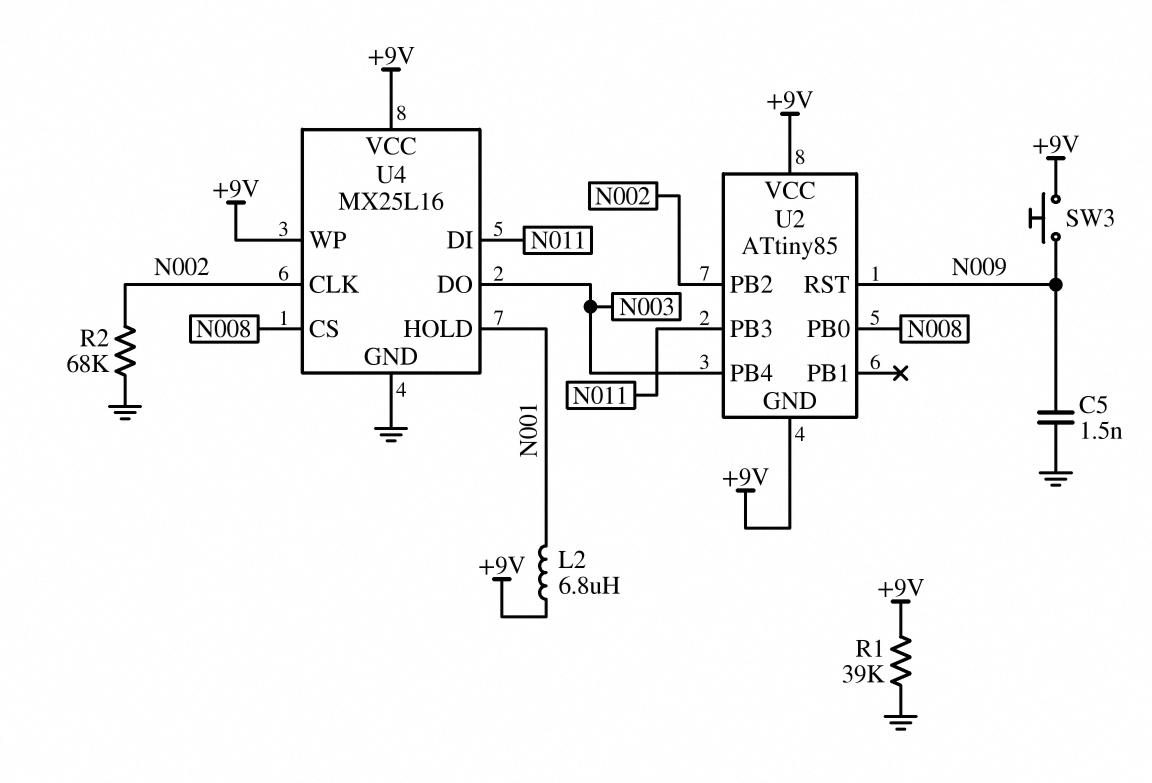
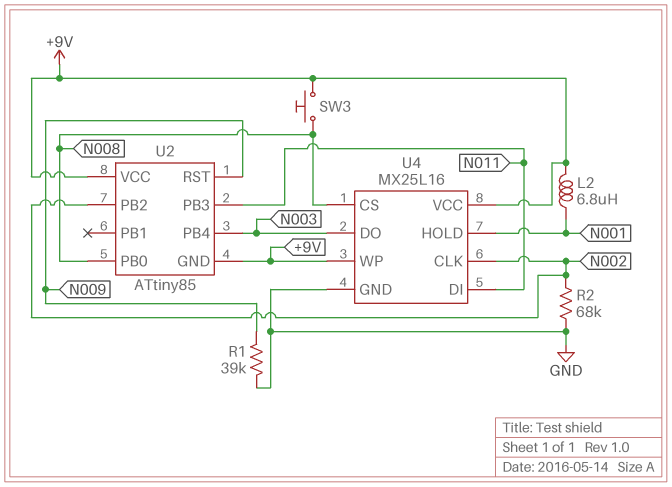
C5: 1.5nF (GND, N009) -> none
R1: 39k (+9V, GND) -> 39k (GND, N009)
SW3: button (+9V, N009) -> button (+9V, N008)

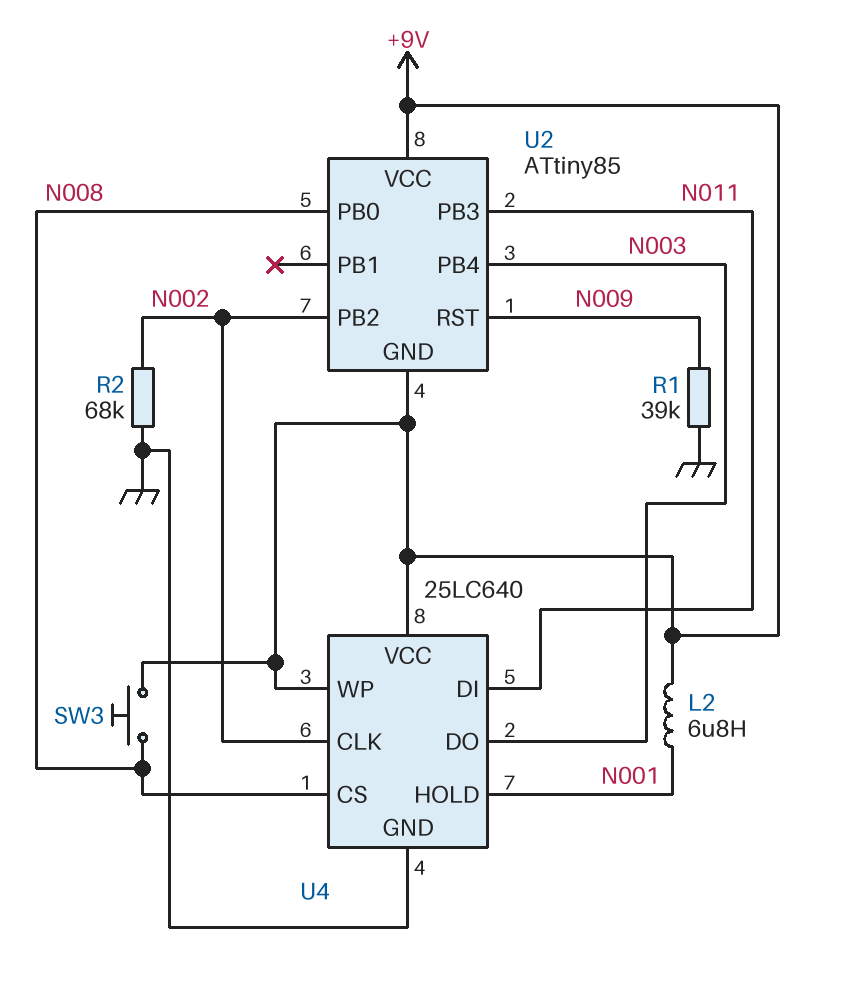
U4: MX25L16 -> 25LC640

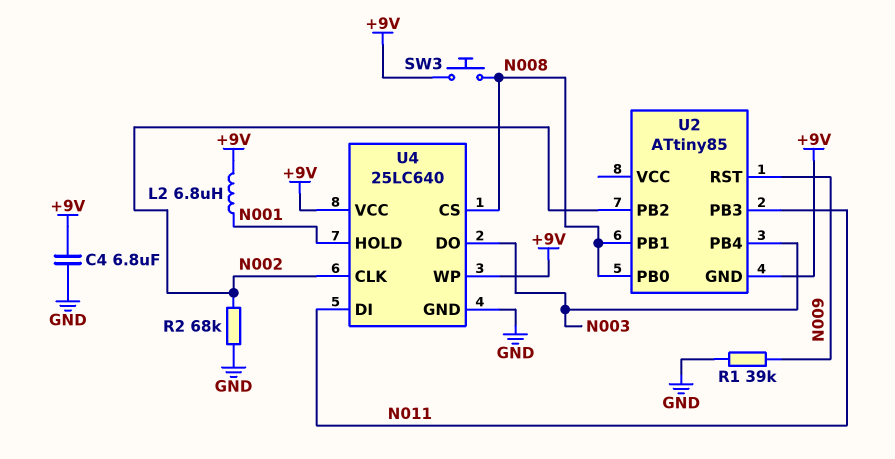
C4: none -> 6.8uF (+9V, GND)
U2 pin PB1: none -> N008
U2 pin VCC: +9V -> none

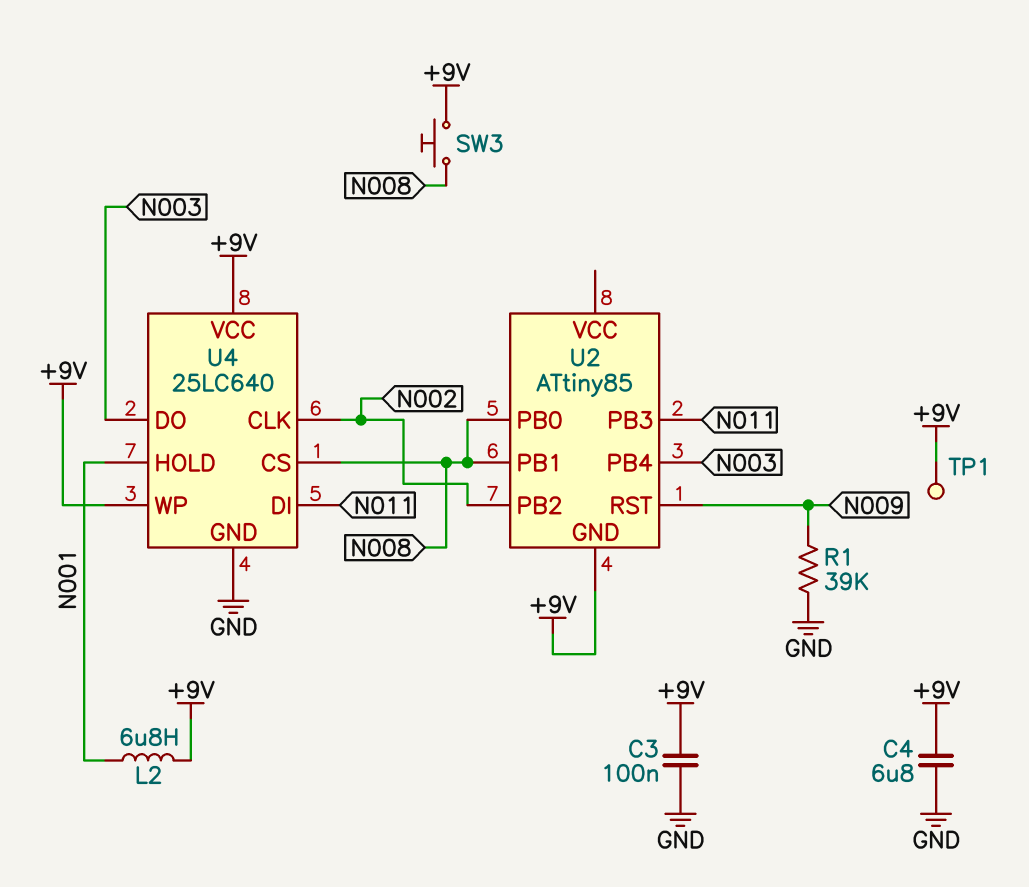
C3: none -> 100nF (+9V, GND)
R2: 68k (GND, N002) -> none
TP1: none -> test point (+9V)

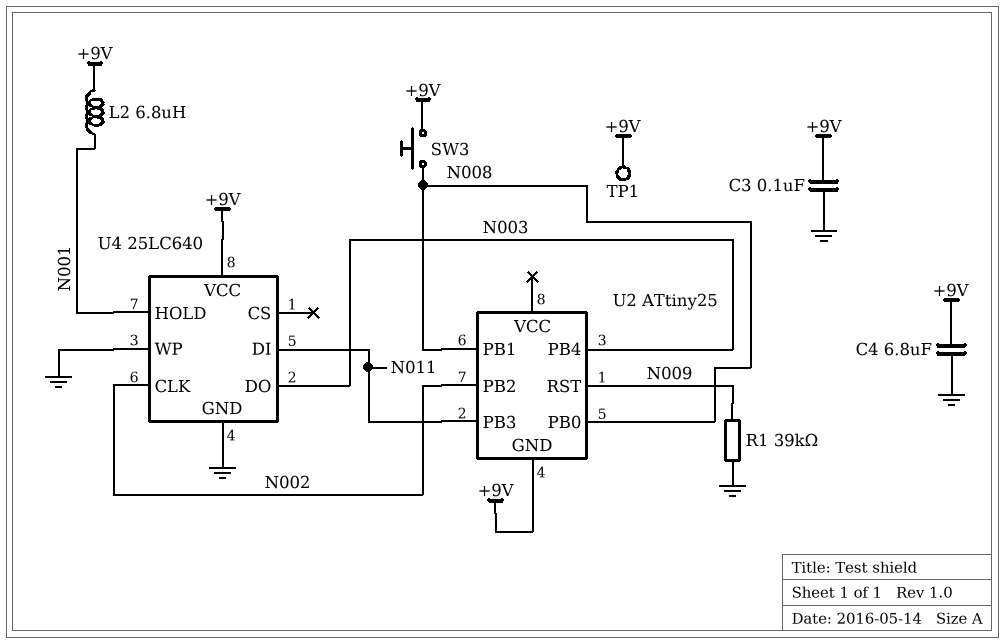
U2: ATtiny85 -> ATtiny25
U4 pin CS: N008 -> none
U4 pin WP: +9V -> GND

